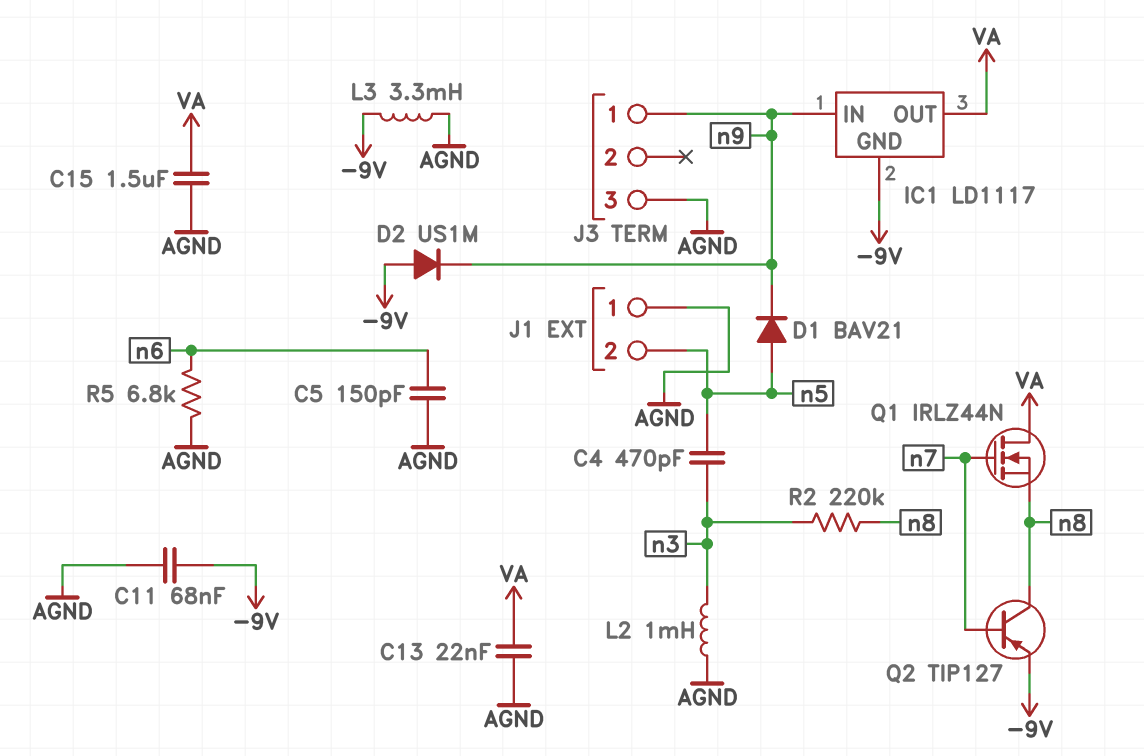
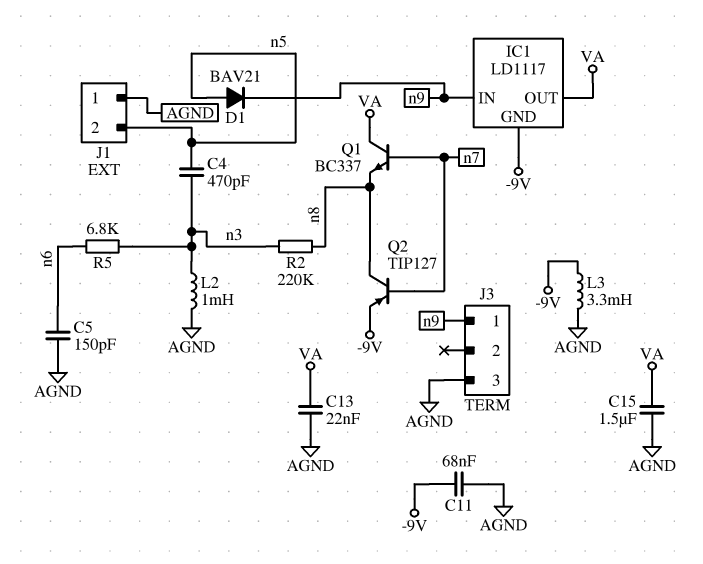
D2: diode US1M (A -9V, K n9) -> none
Q1: NMOS IRLZ44N (G n7, D VA, S n8) -> NPN BC337 (B n7, C VA, E n8)
R5: 6.8k (AGND, n6) -> 6.8k (n3, n6)

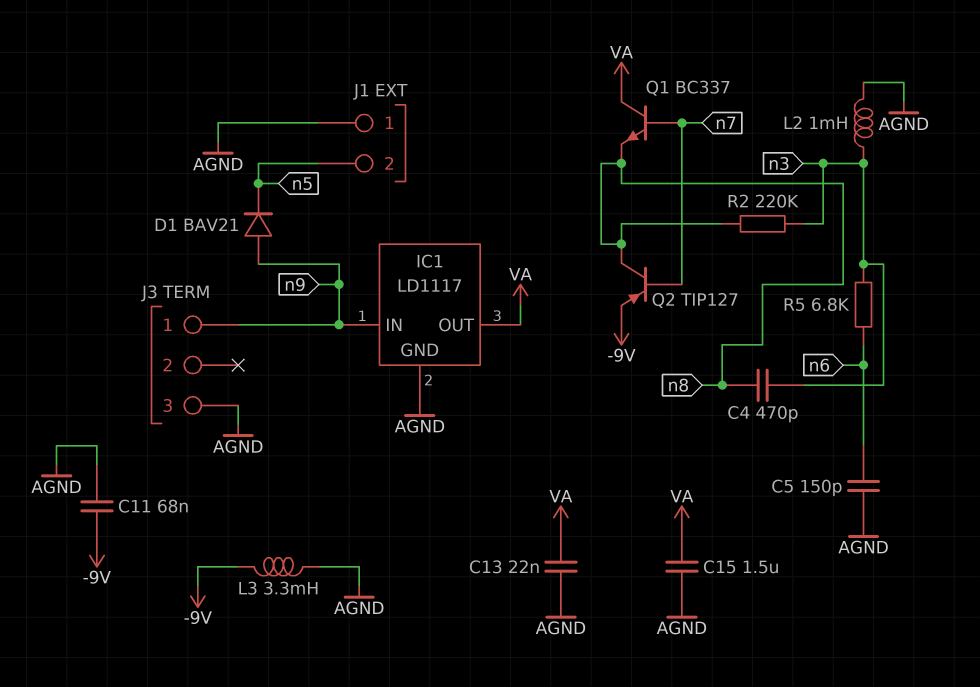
C4: 470pF (n3, n5) -> 470pF (n3, n8)
D1: diode BAV21 (A n5, K n9) -> diode BAV21 (A n9, K n5)
IC1 pin GND: -9V -> AGND

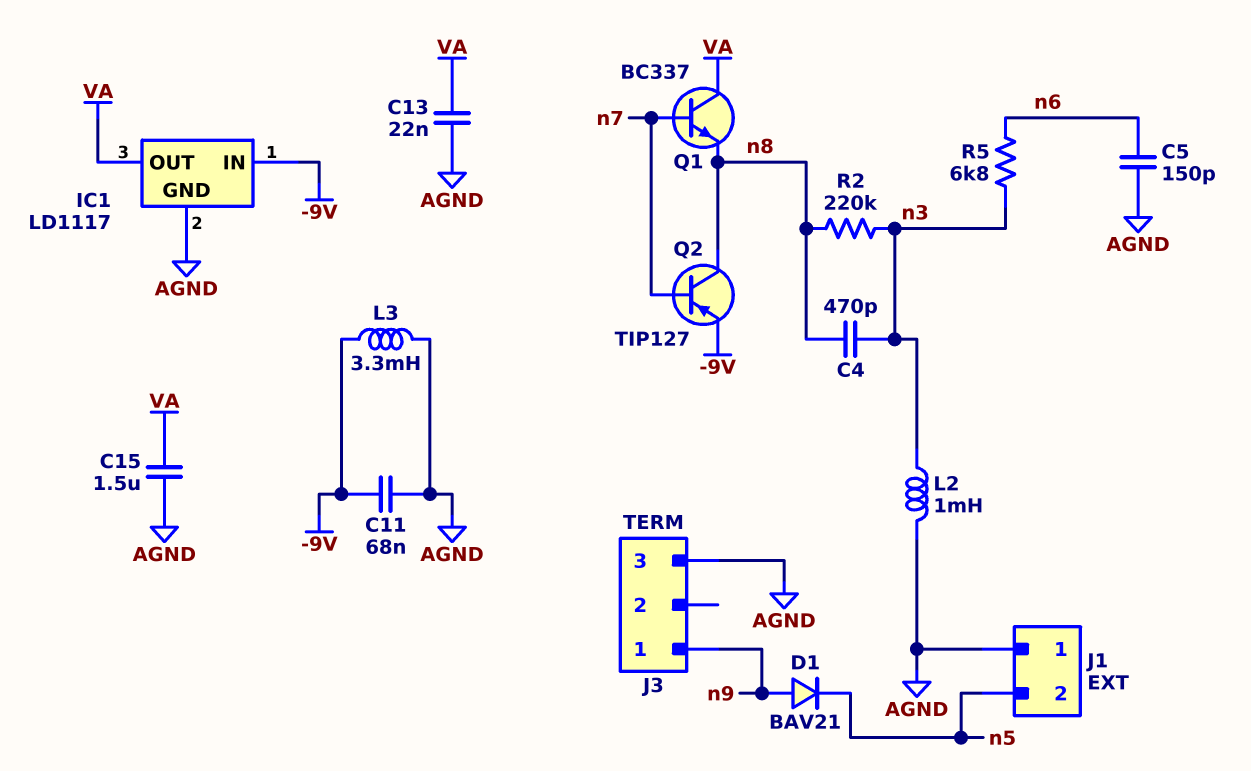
IC1 pin IN: n9 -> -9V

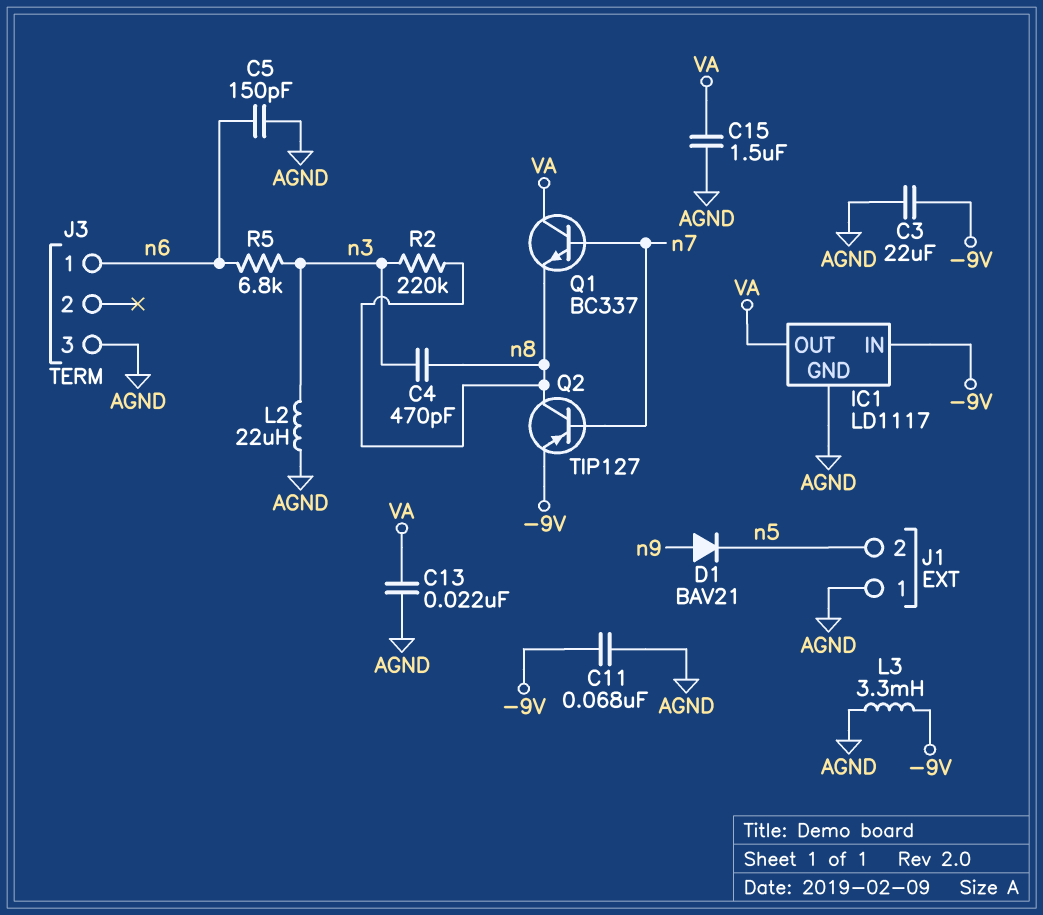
C3: none -> 22uF (-9V, AGND)
J3 pin 1: n9 -> n6
L2: 1mH (AGND, n3) -> 22uH (AGND, n3)

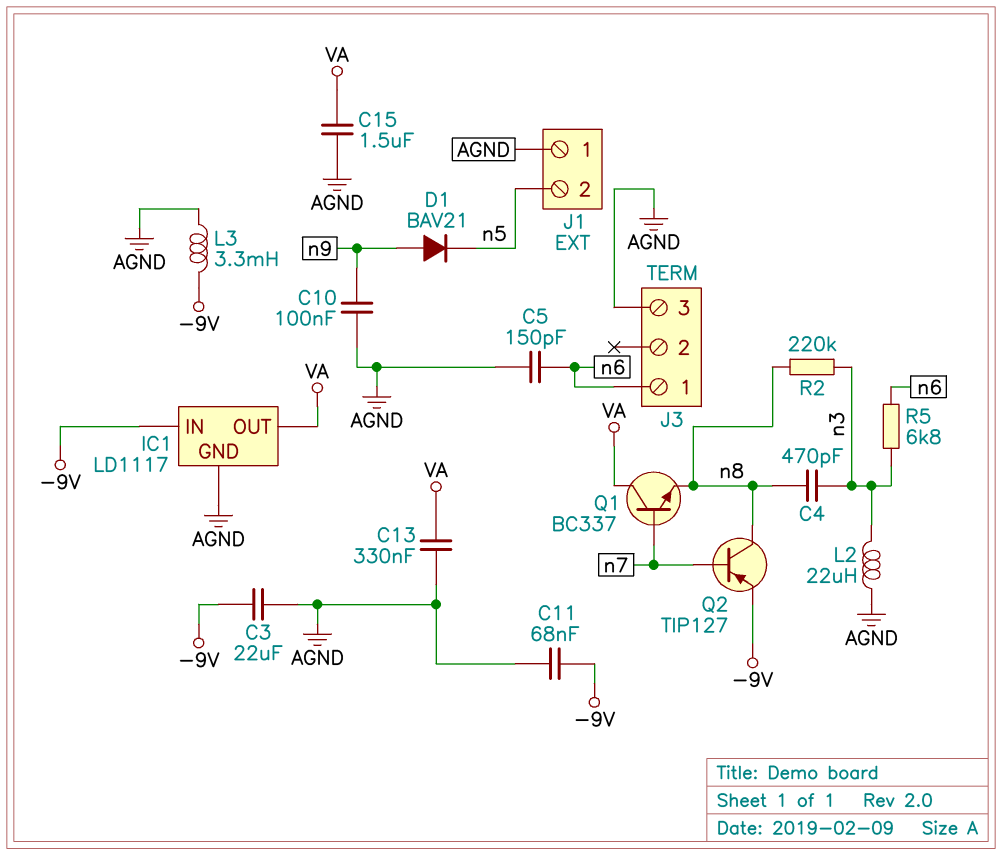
C10: none -> 100nF (AGND, n9)
C13: 22nF (AGND, VA) -> 330nF (AGND, VA)

